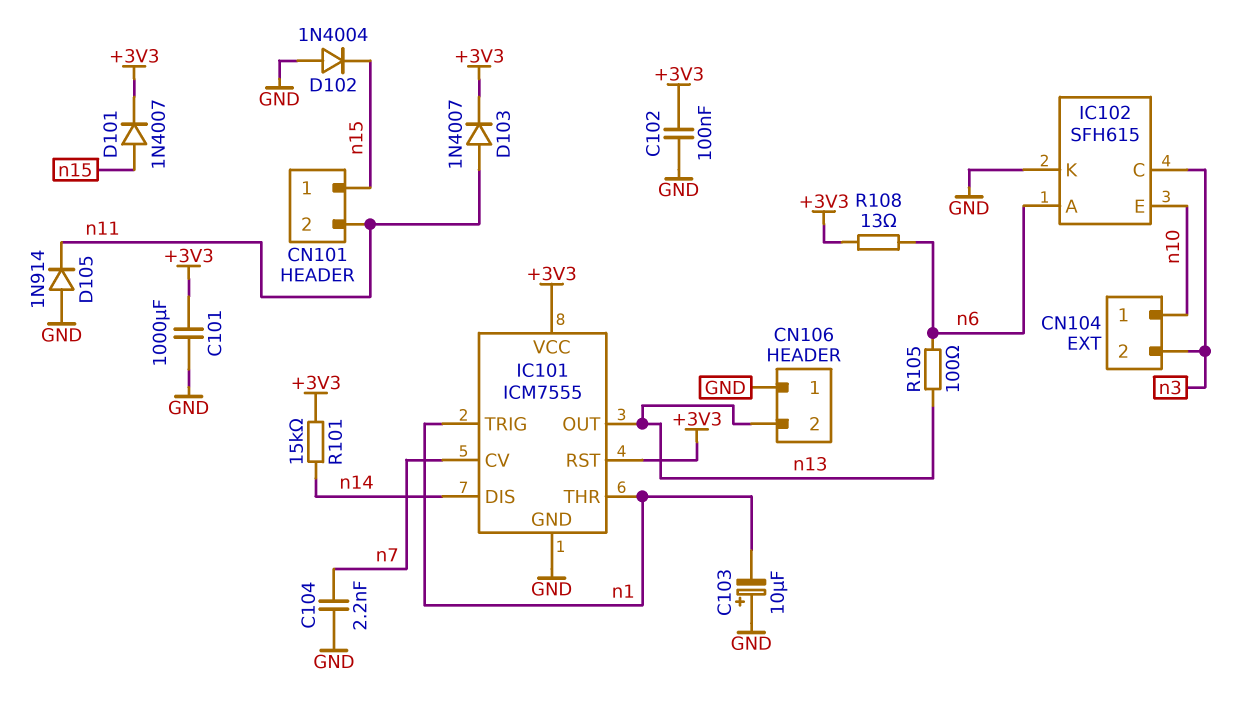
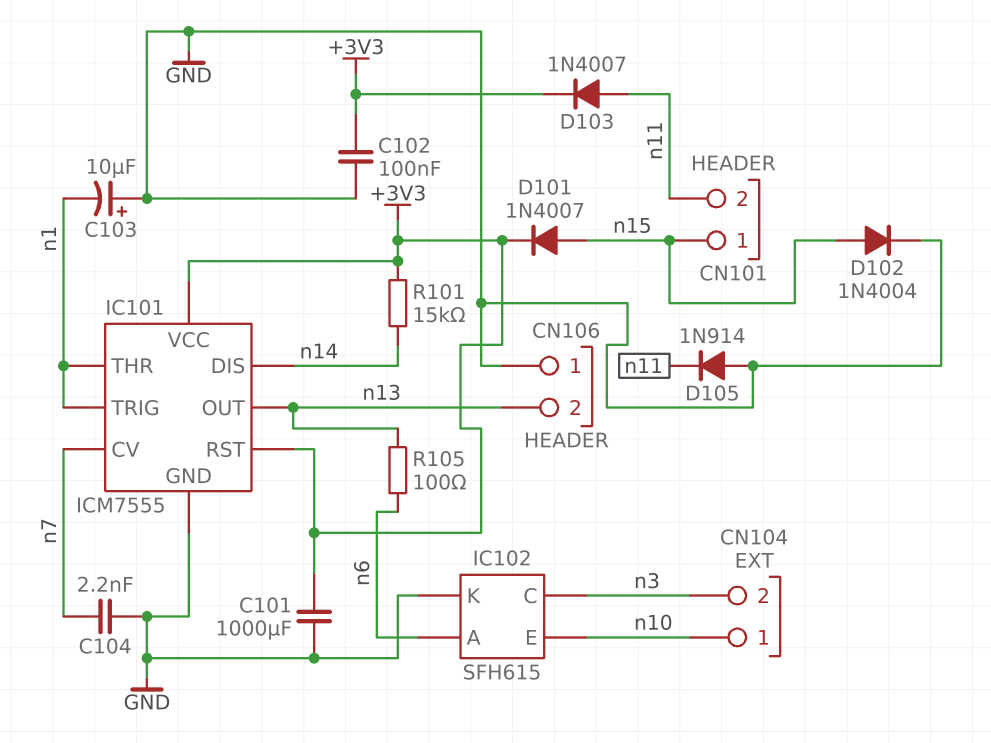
D102: diode 1N4004 (A GND, K n15) -> diode 1N4004 (A n15, K GND)
R108: 13 (+3V3, n6) -> none

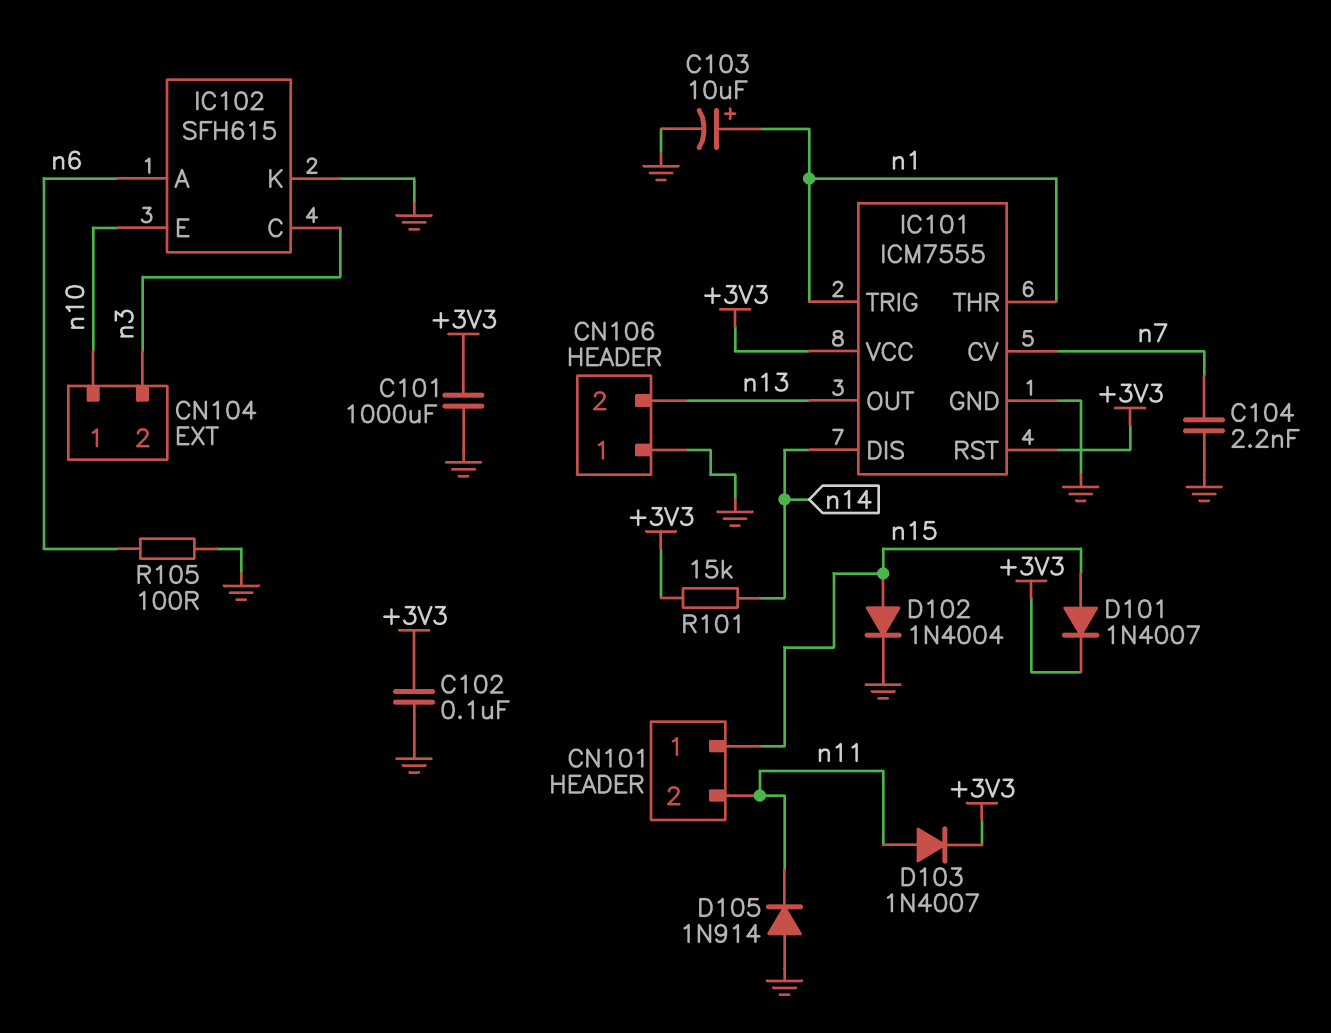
C103: 10uF (plus GND, minus n1) -> 10uF (plus n1, minus GND)
R105: 100 (n6, n13) -> 100 (GND, n6)

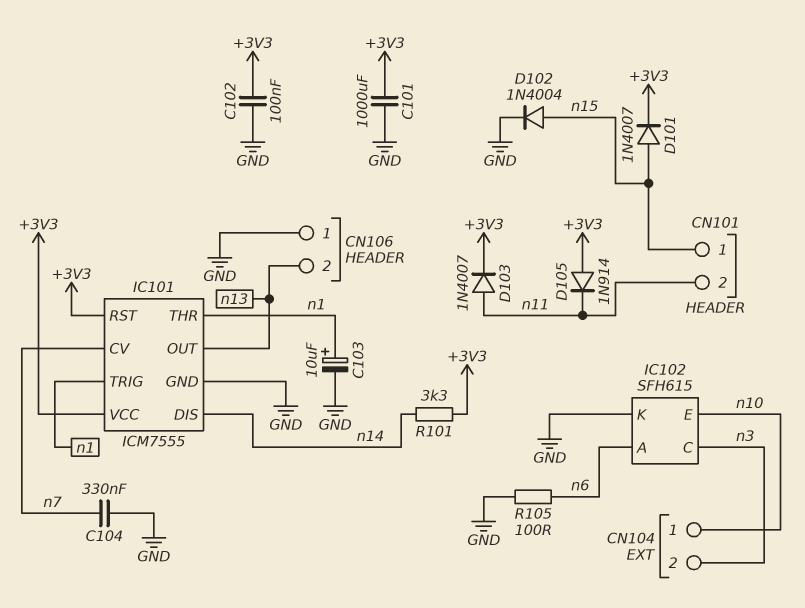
C104: 2.2nF (GND, n7) -> 330nF (GND, n7)
D105: diode 1N914 (A GND, K n11) -> diode 1N914 (A +3V3, K n11)
R101: 15k (+3V3, n14) -> 3.3k (+3V3, n14)

